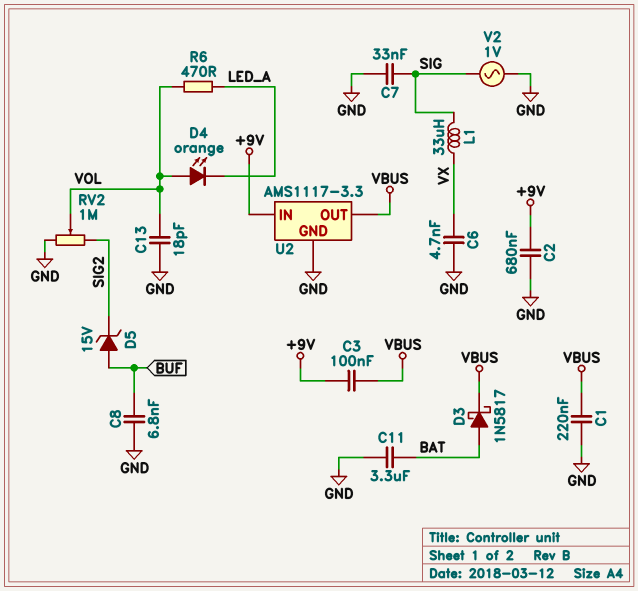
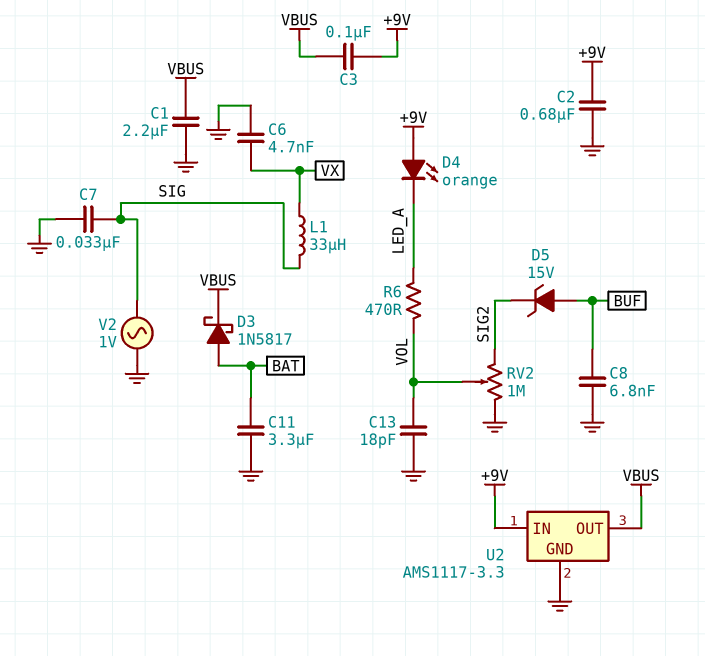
C1: 220nF (GND, VBUS) -> 2.2uF (GND, VBUS)
D4: LED orange (A VOL, K LED_A) -> LED orange (A +9V, K LED_A)

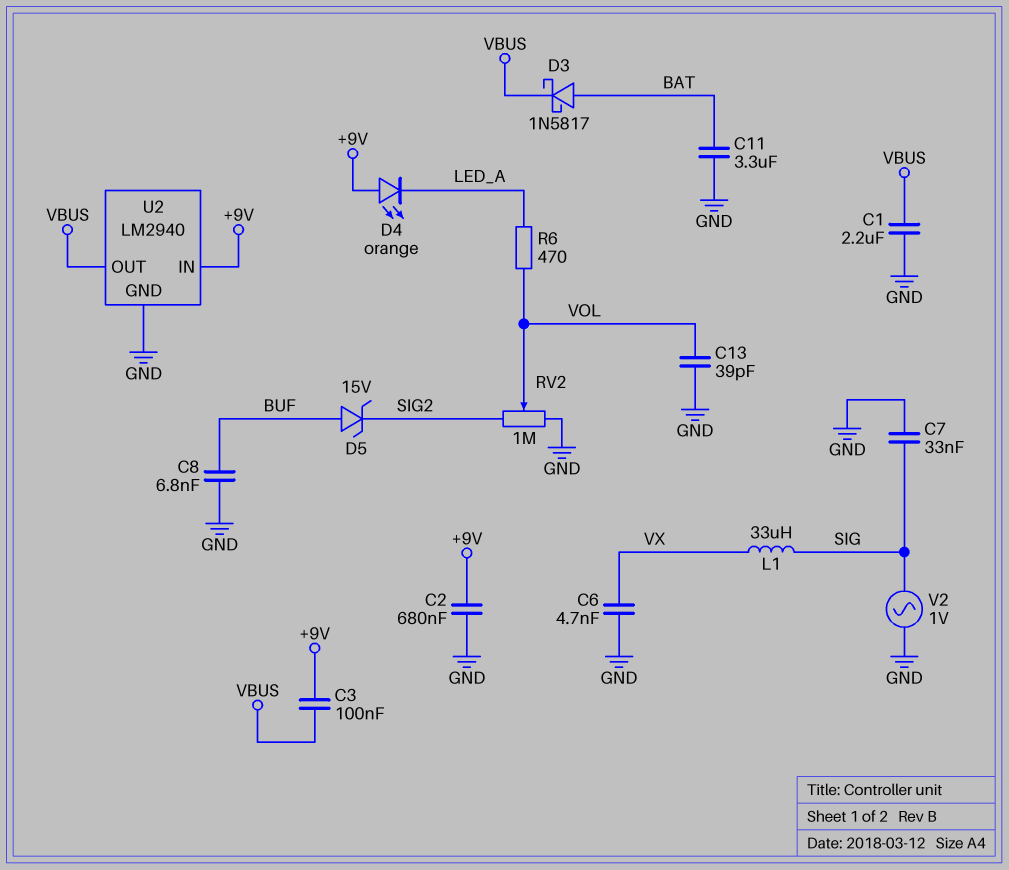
C13: 18pF (GND, VOL) -> 39pF (GND, VOL)
U2: AMS1117-3.3 -> LM2940

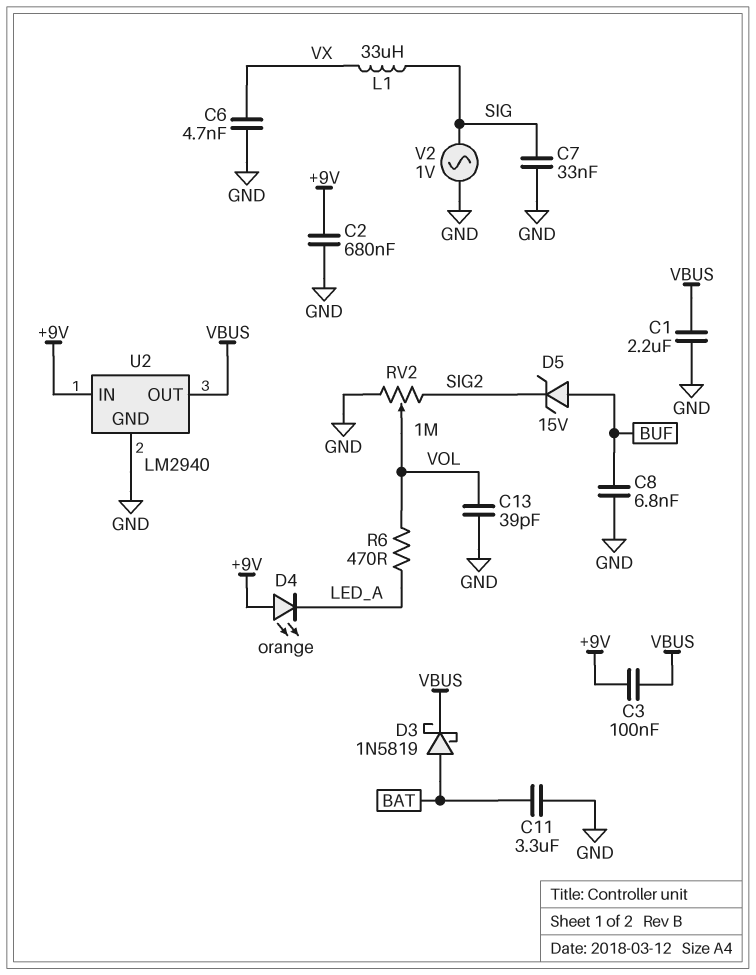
D3: schottky 1N5817 (A BAT, K VBUS) -> schottky 1N5819 (A BAT, K VBUS)

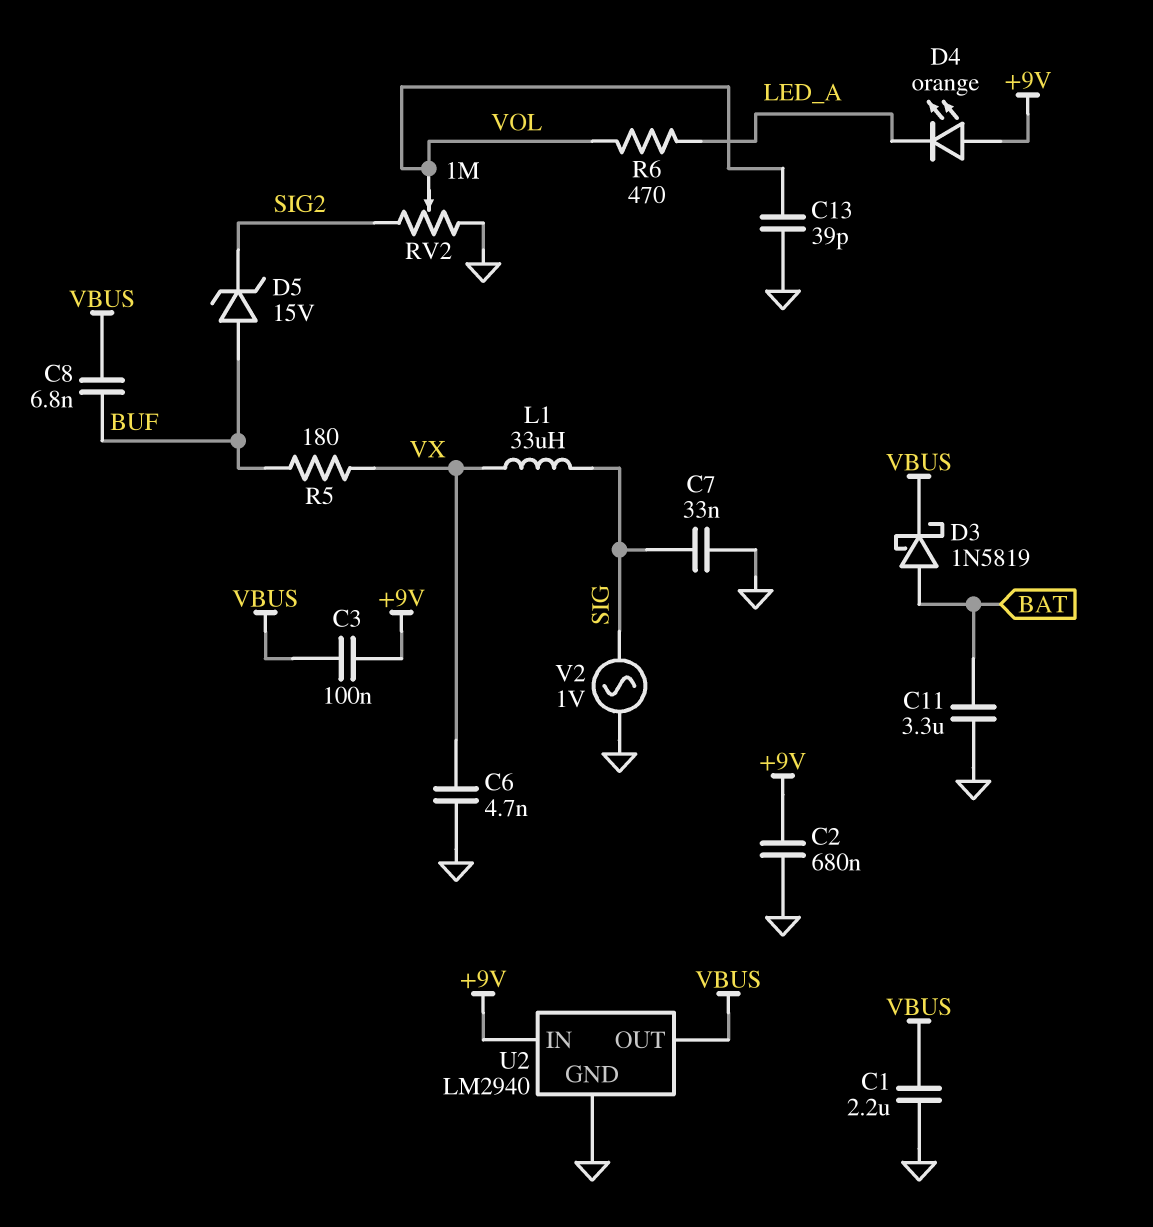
C8: 6.8nF (BUF, GND) -> 6.8nF (BUF, VBUS)
R5: none -> 180 (BUF, VX)

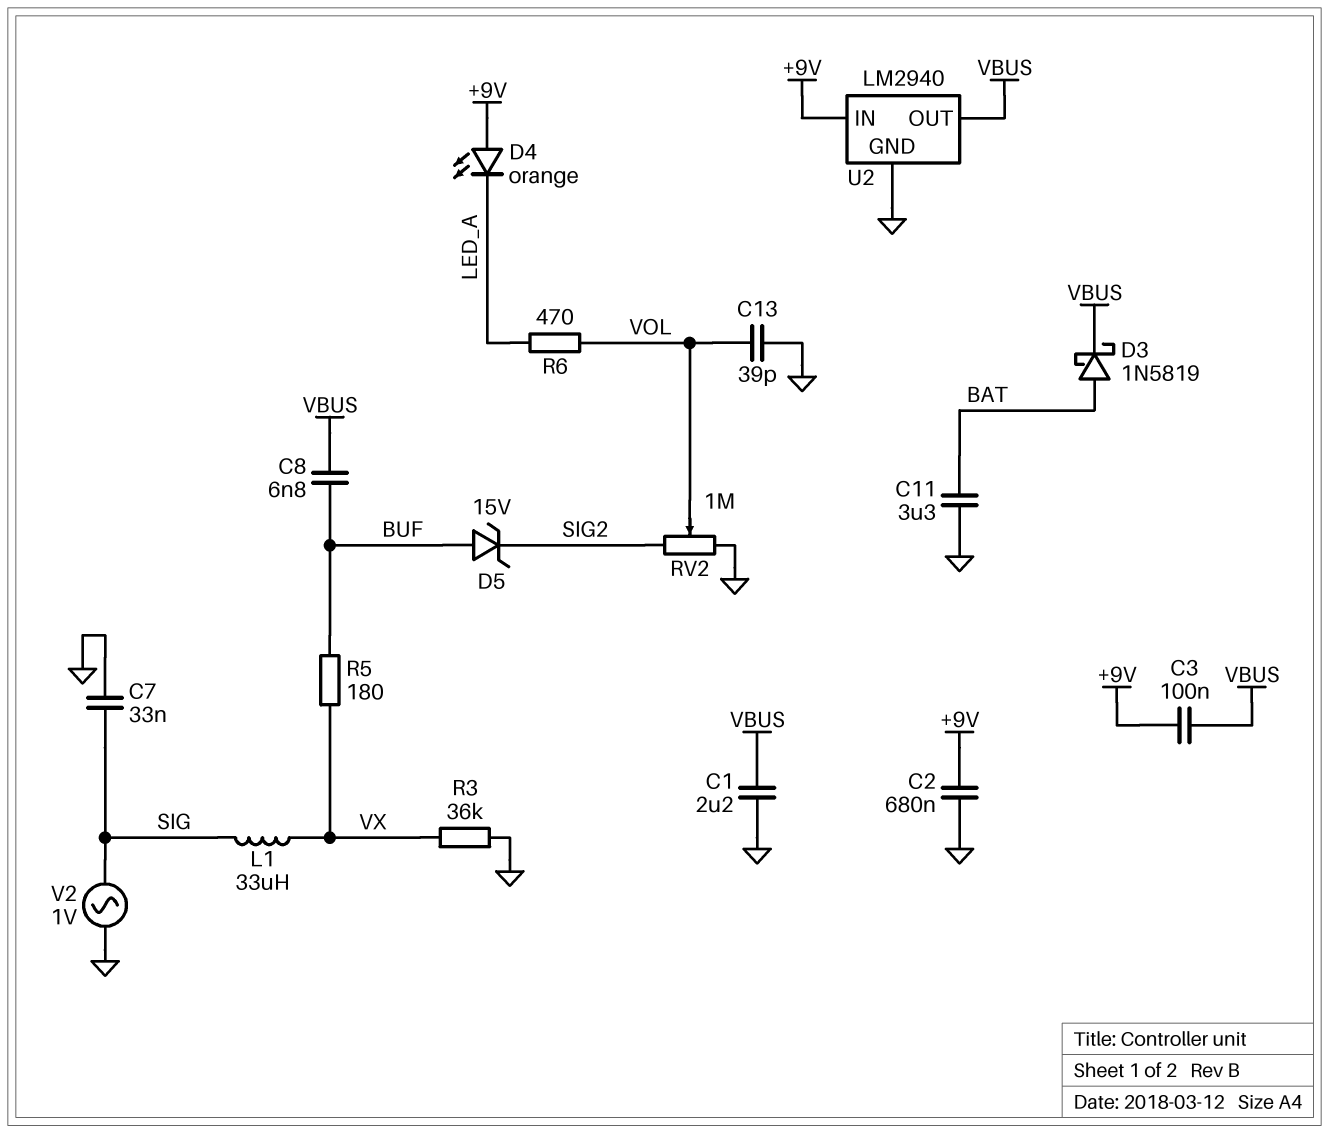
C6: 4.7nF (GND, VX) -> none
R3: none -> 36k (GND, VX)

